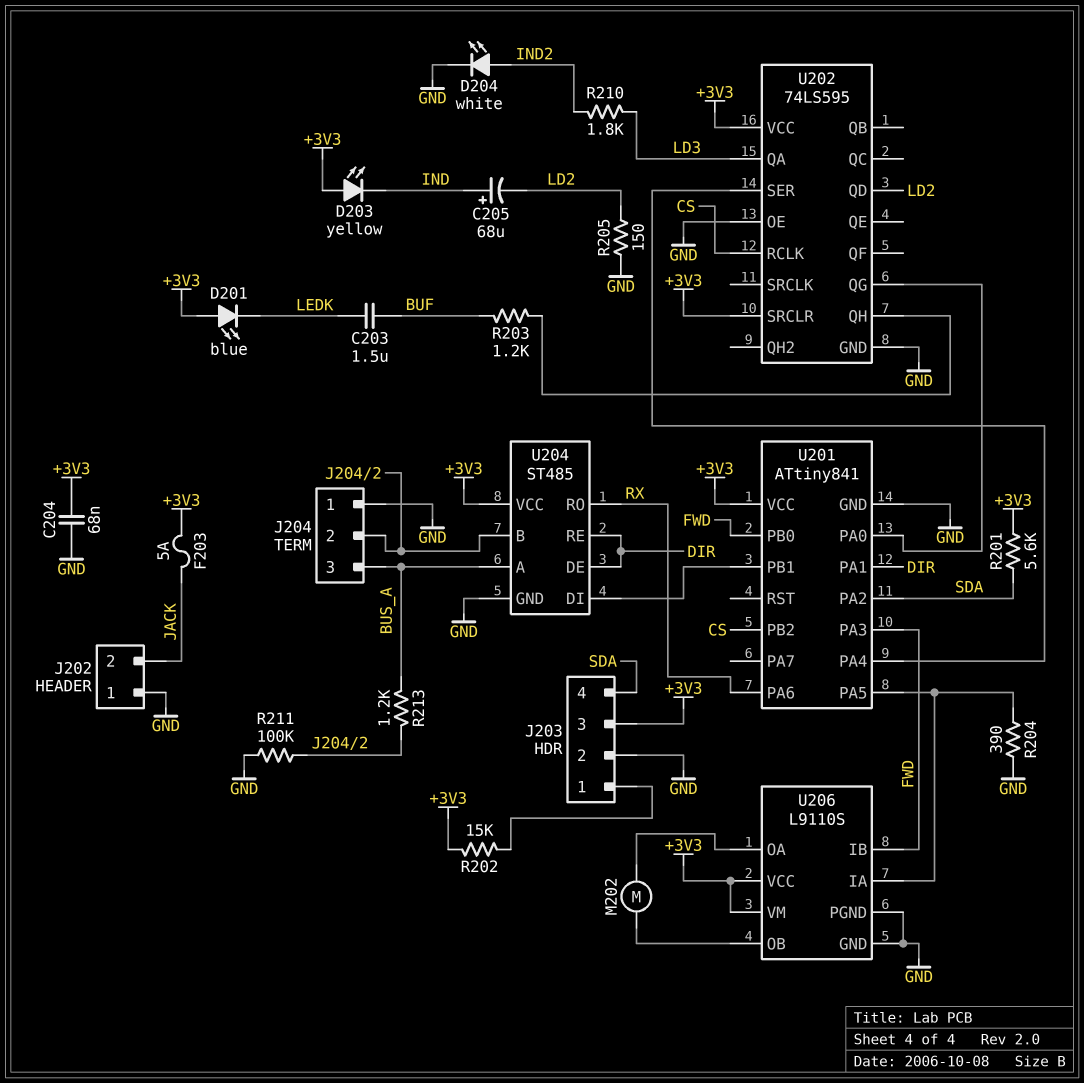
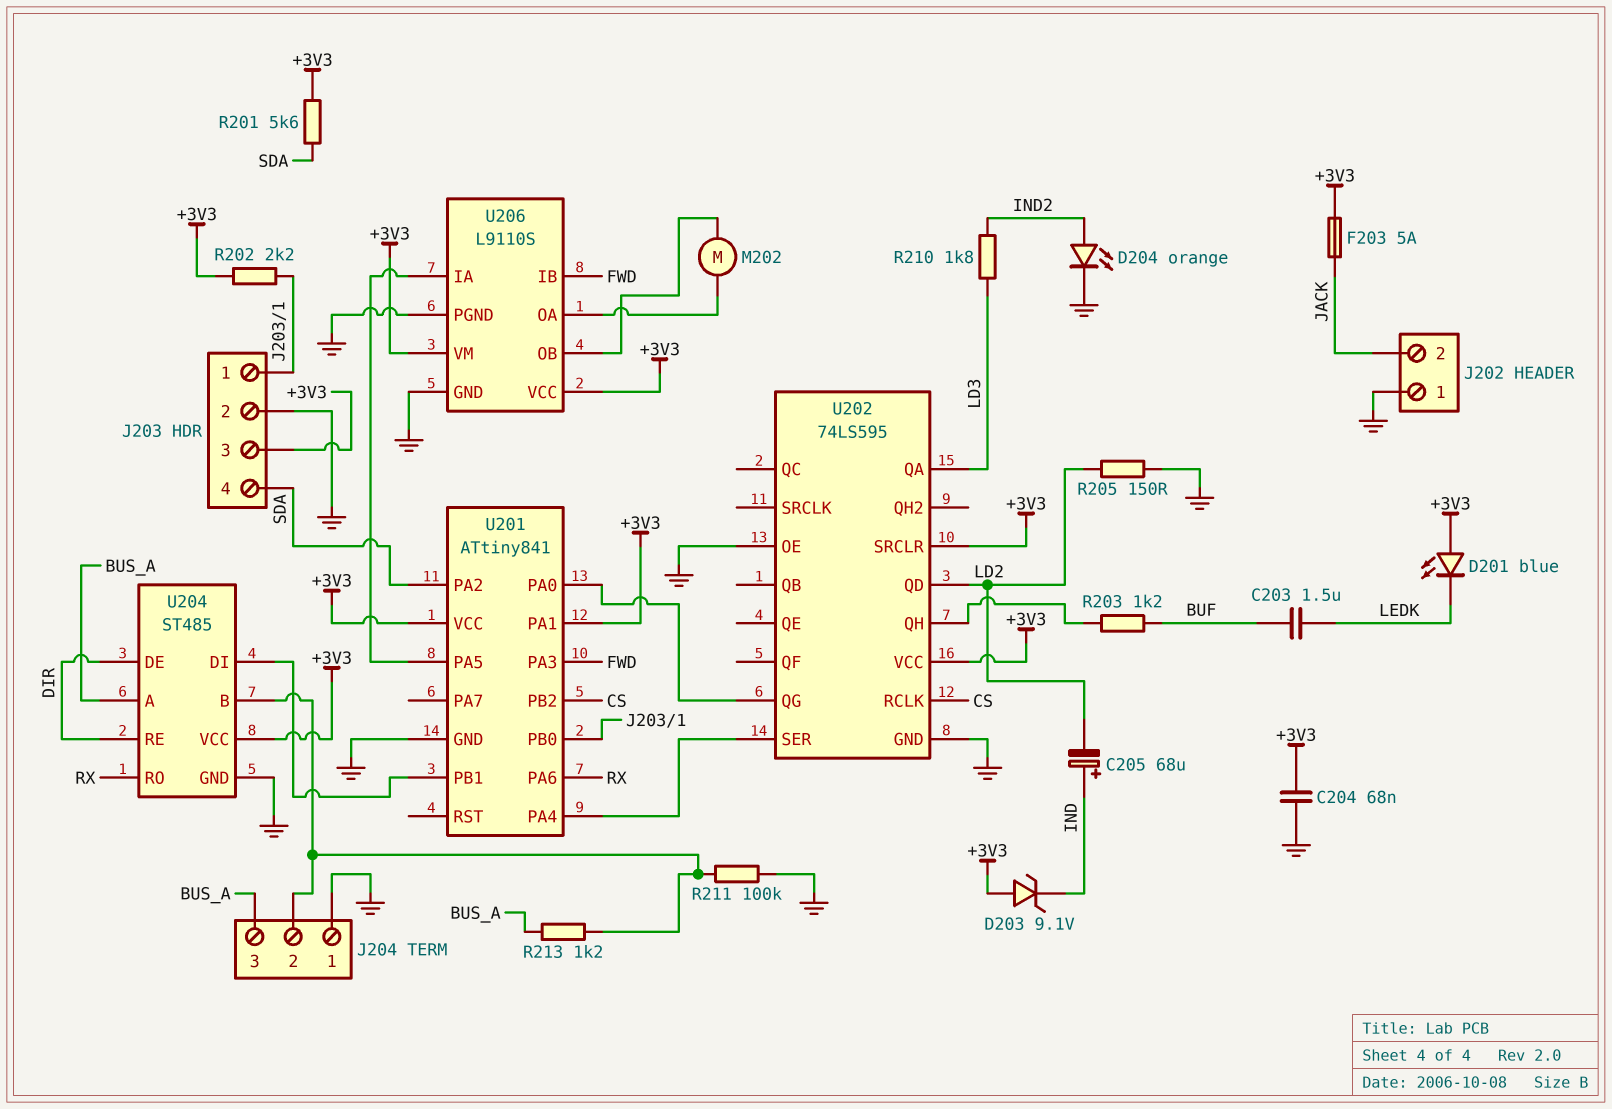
D203: LED yellow (A +3V3, K IND) -> zener 9.1V (A +3V3, K IND)
D204: LED white (A IND2, K GND) -> LED orange (A IND2, K GND)
R202: 15k (+3V3, J203/1) -> 2.2k (+3V3, J203/1)
R204: 390 (GND, U201/PA5) -> none
U201 pin PA1: DIR -> +3V3
U201 pin PB0: FWD -> J203/1

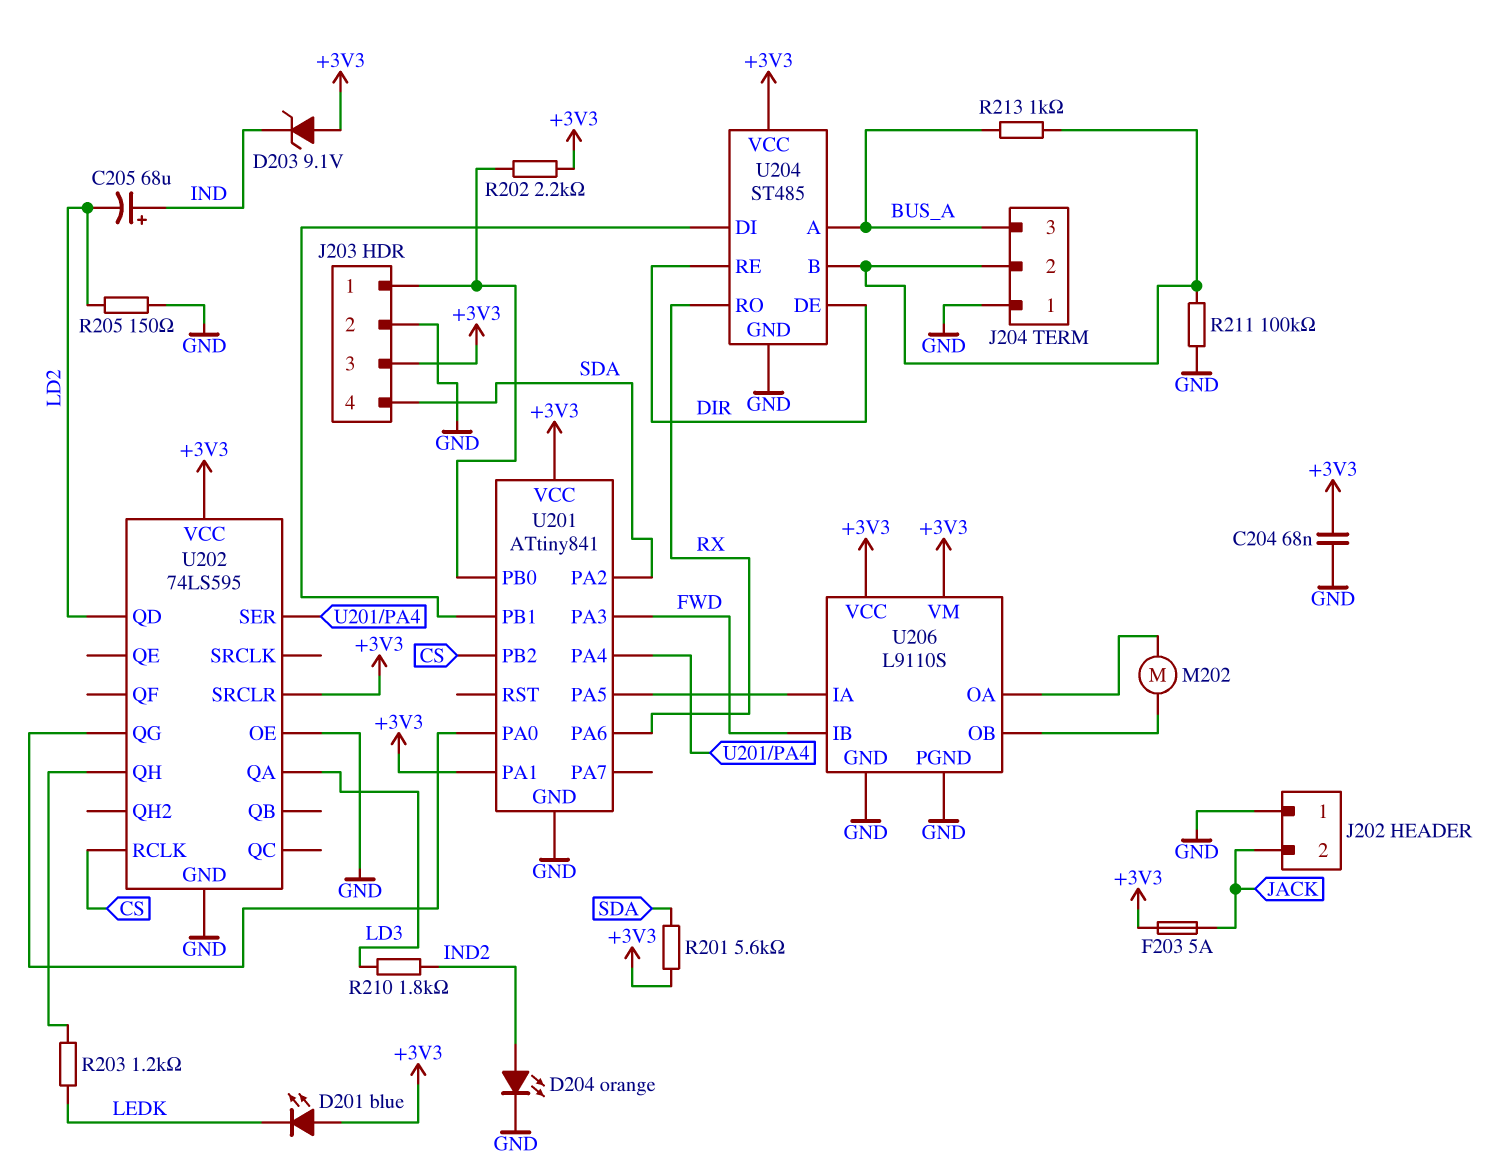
C203: 1.5uF (BUF, LEDK) -> none
R203: 1.2k (BUF, U202/QH) -> 1.2k (LEDK, U202/QH)
R213: 1.2k (BUS_A, J204/2) -> 1k (BUS_A, J204/2)

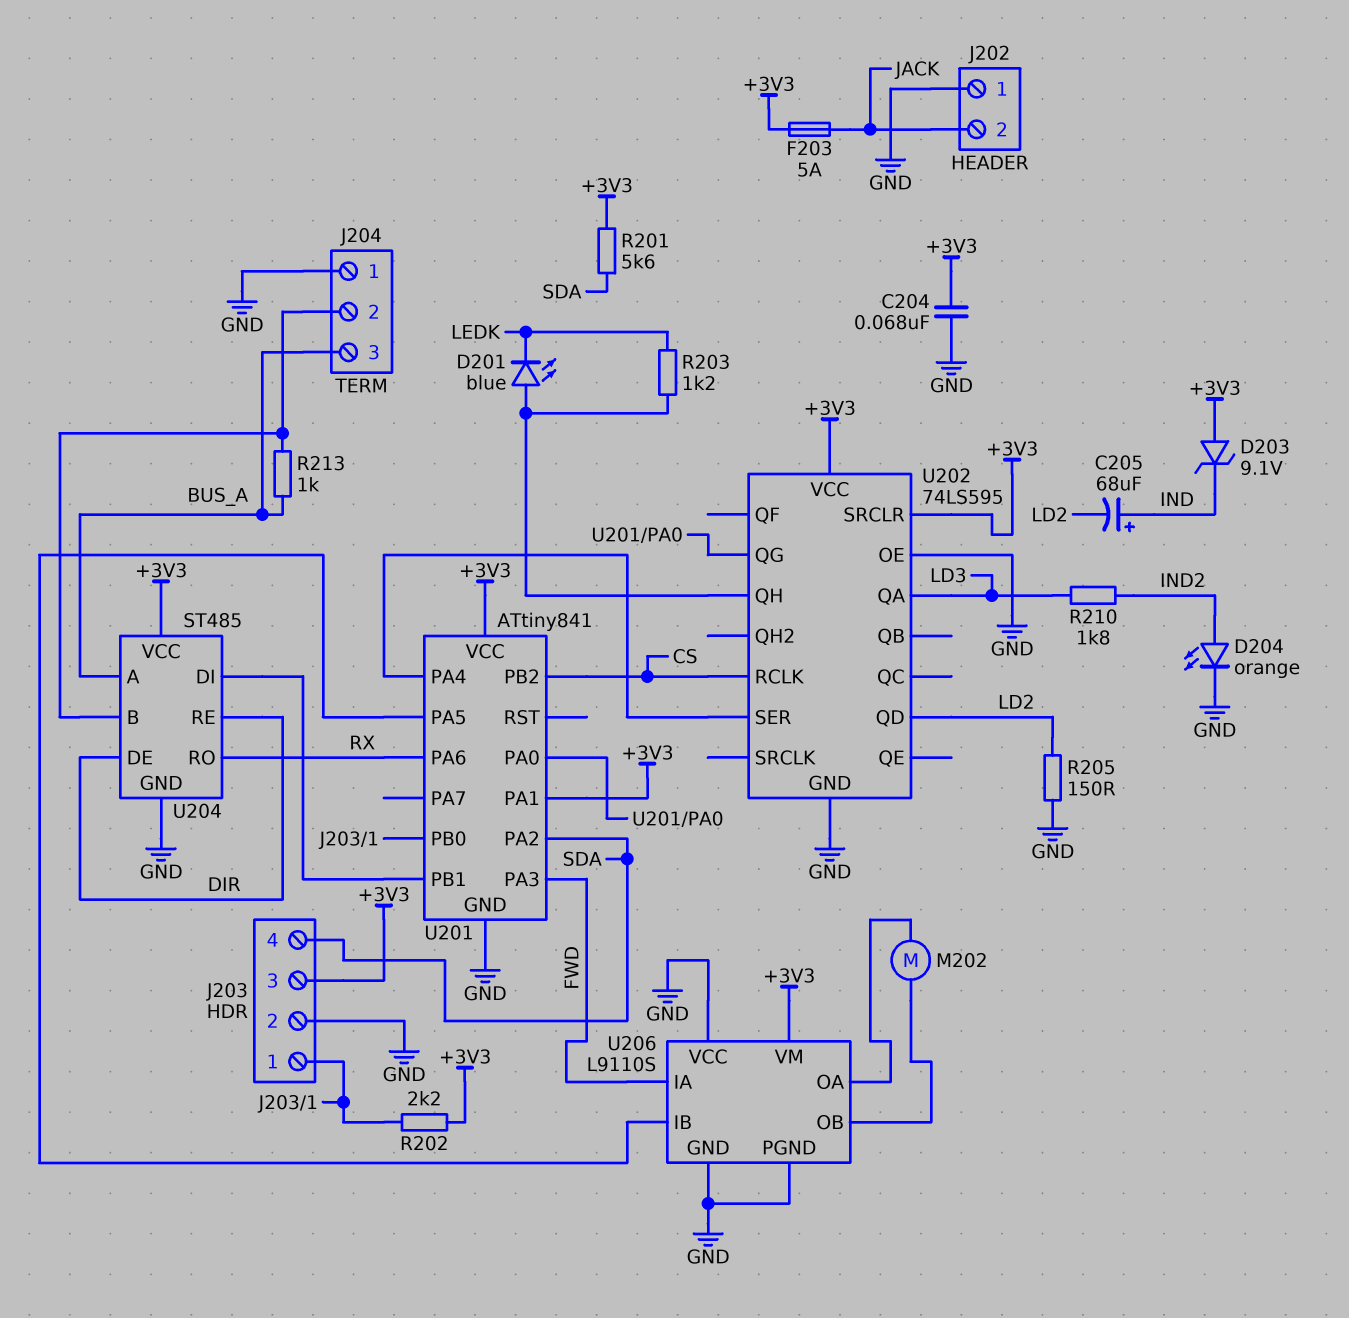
D201: LED blue (A +3V3, K LEDK) -> LED blue (A U202/QH, K LEDK)
R211: 100k (GND, J204/2) -> none
U206 pin IA: U201/PA5 -> FWD
U206 pin IB: FWD -> U201/PA5
U206 pin VCC: +3V3 -> GND

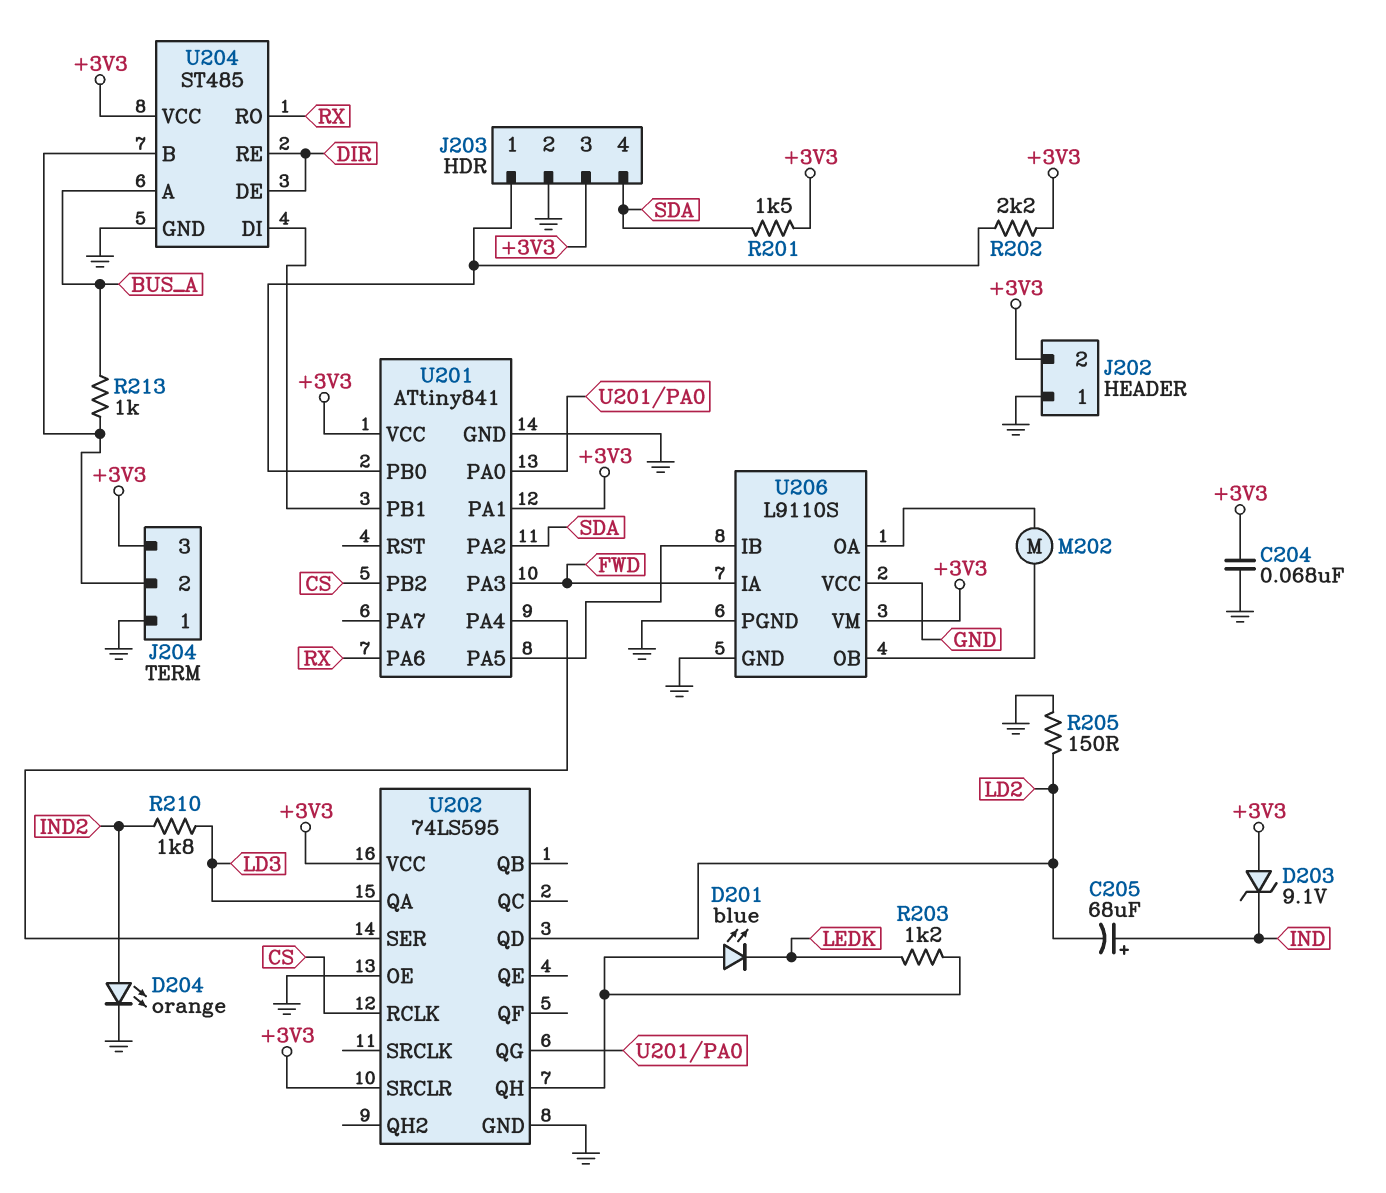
F203: 5A (+3V3, JACK) -> none
J202 pin 2: JACK -> +3V3
J204 pin 3: BUS_A -> +3V3
R201: 5.6k (+3V3, SDA) -> 1.5k (+3V3, SDA)

